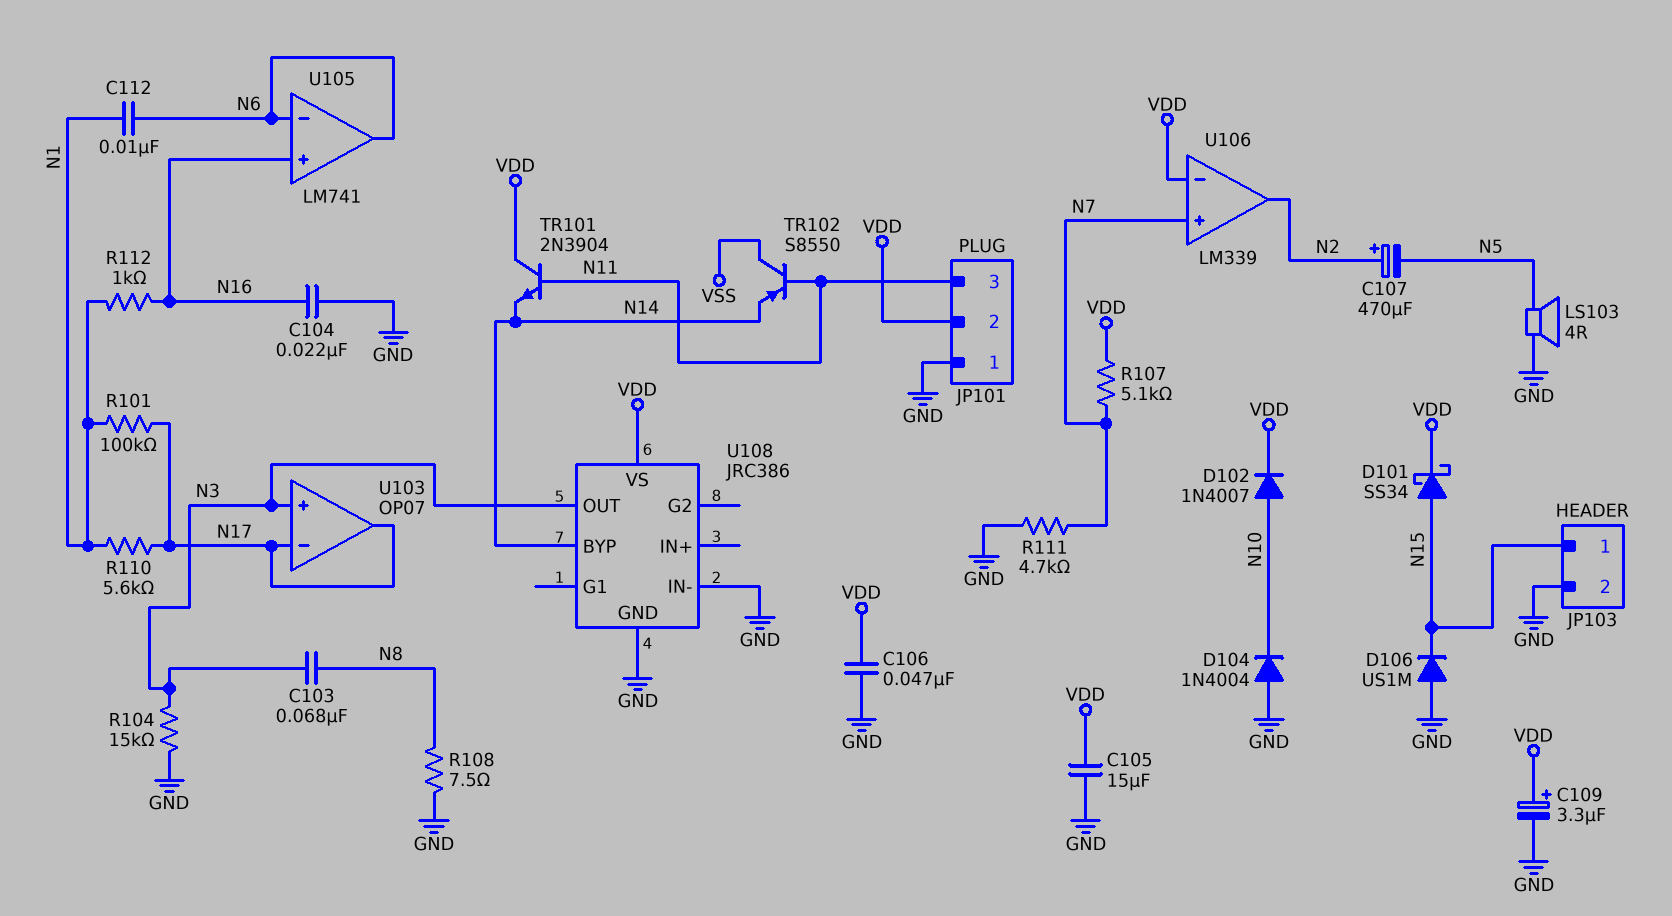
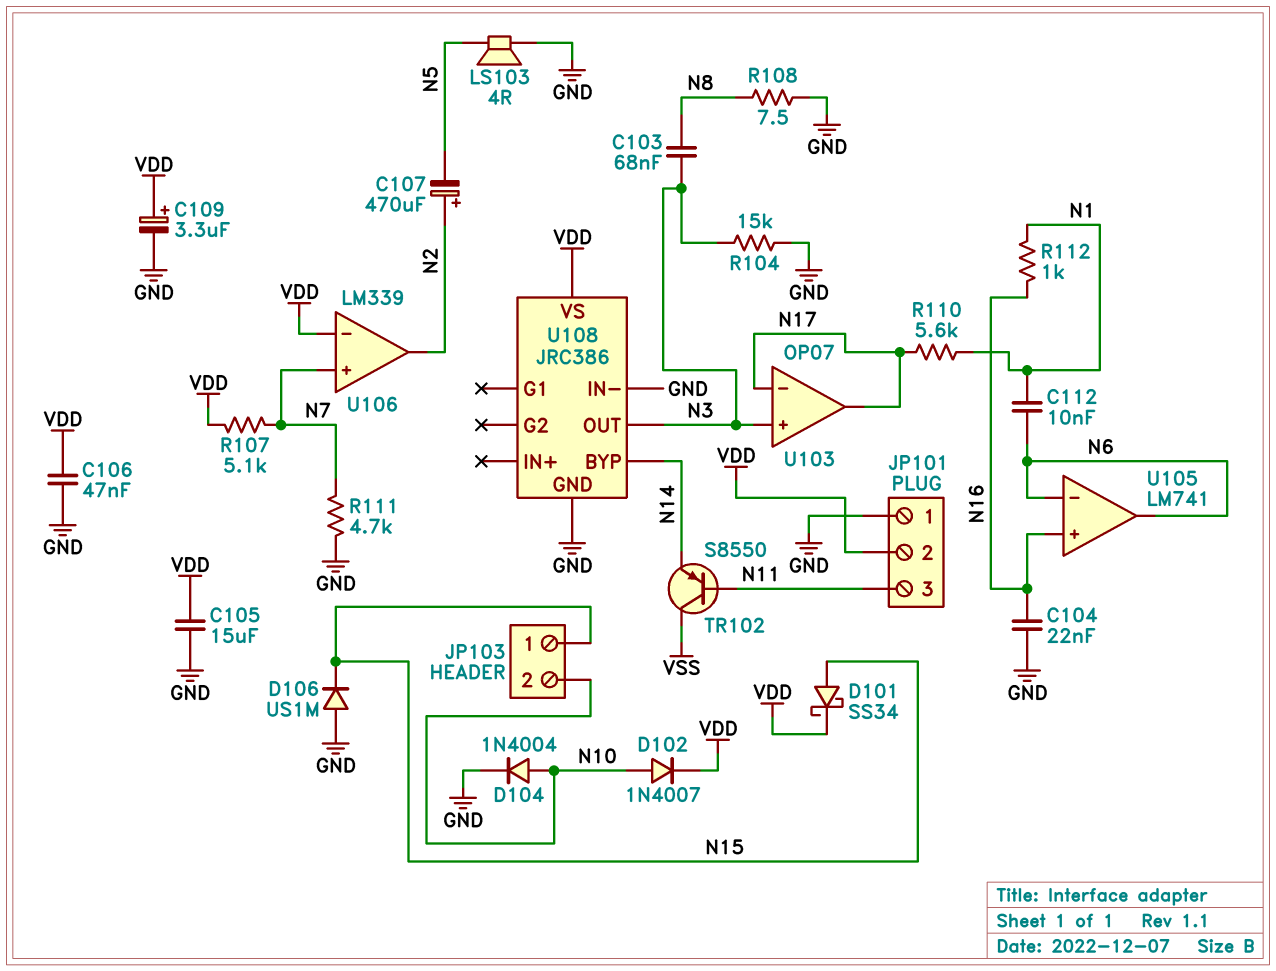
D104: diode 1N4004 (A GND, K N10) -> diode 1N4004 (A N10, K GND)
JP103 pin 2: GND -> N10
R101: 100k (N1, N17) -> none
TR101: NPN 2N3904 (B N11, C VDD, E N14) -> none

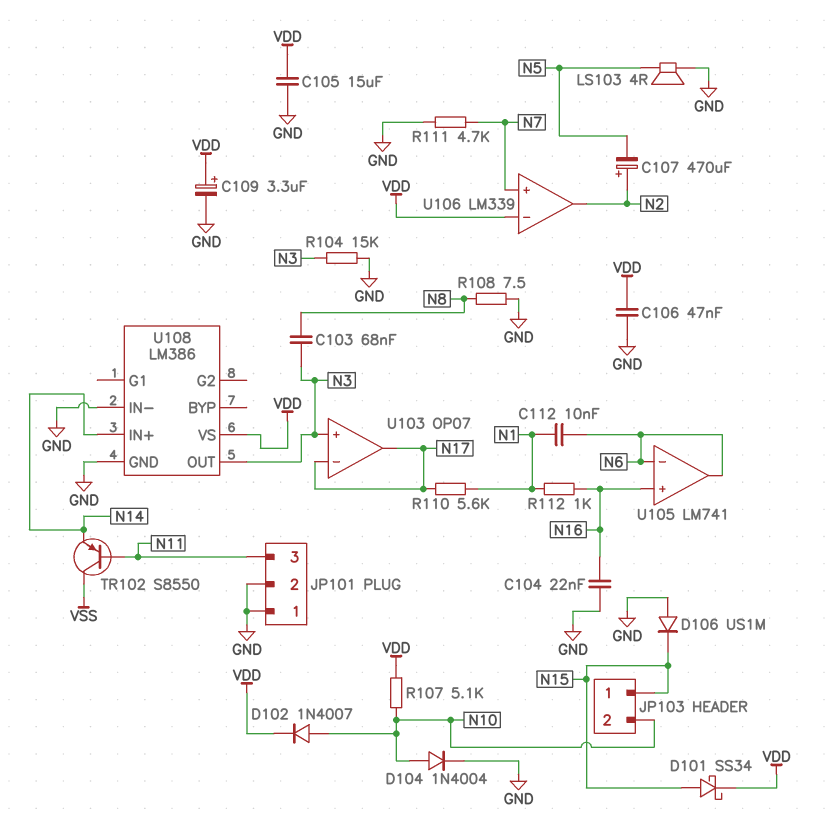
JP101 pin 2: VDD -> GND
R107: 5.1k (N7, VDD) -> 5.1k (N10, VDD)
U108: JRC386 -> LM386
U108 pin BYP: N14 -> none
U108 pin IN+: none -> N14

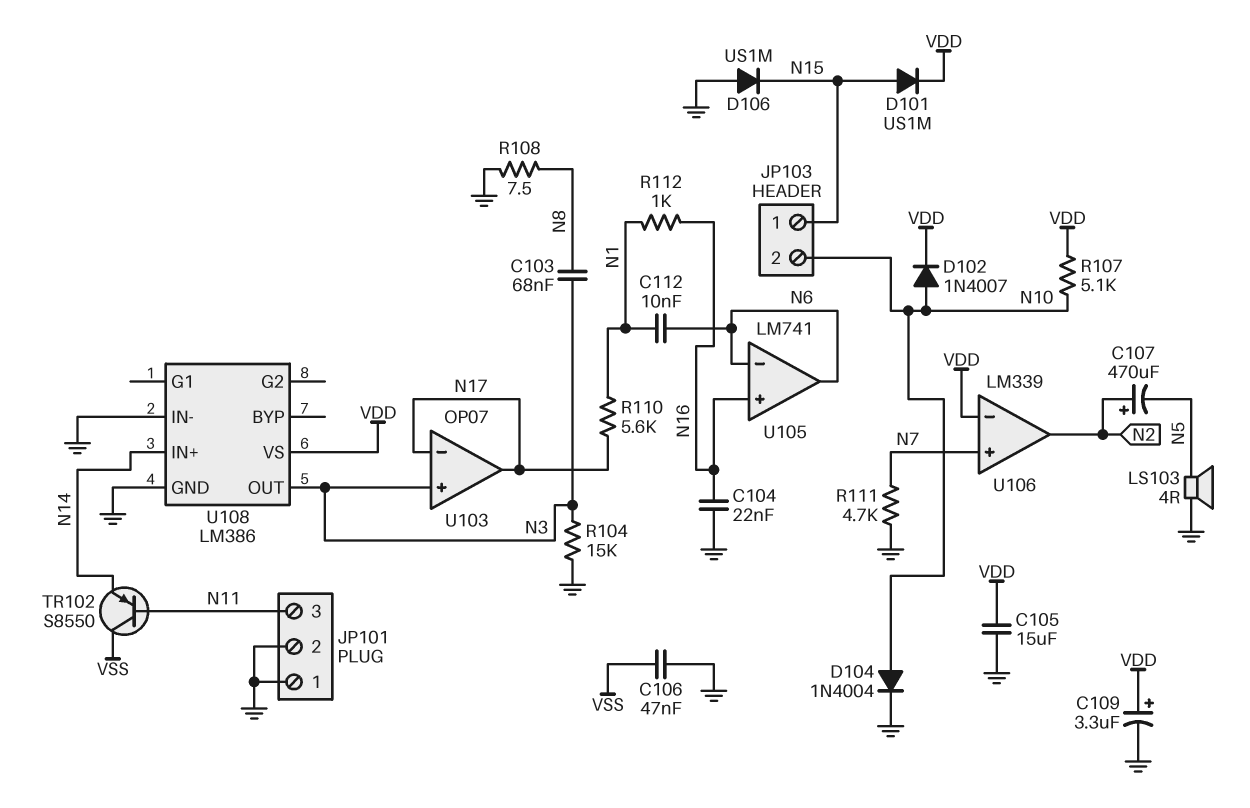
C106: 47nF (GND, VDD) -> 47nF (GND, VSS)
D101: schottky SS34 (A N15, K VDD) -> diode US1M (A N15, K VDD)

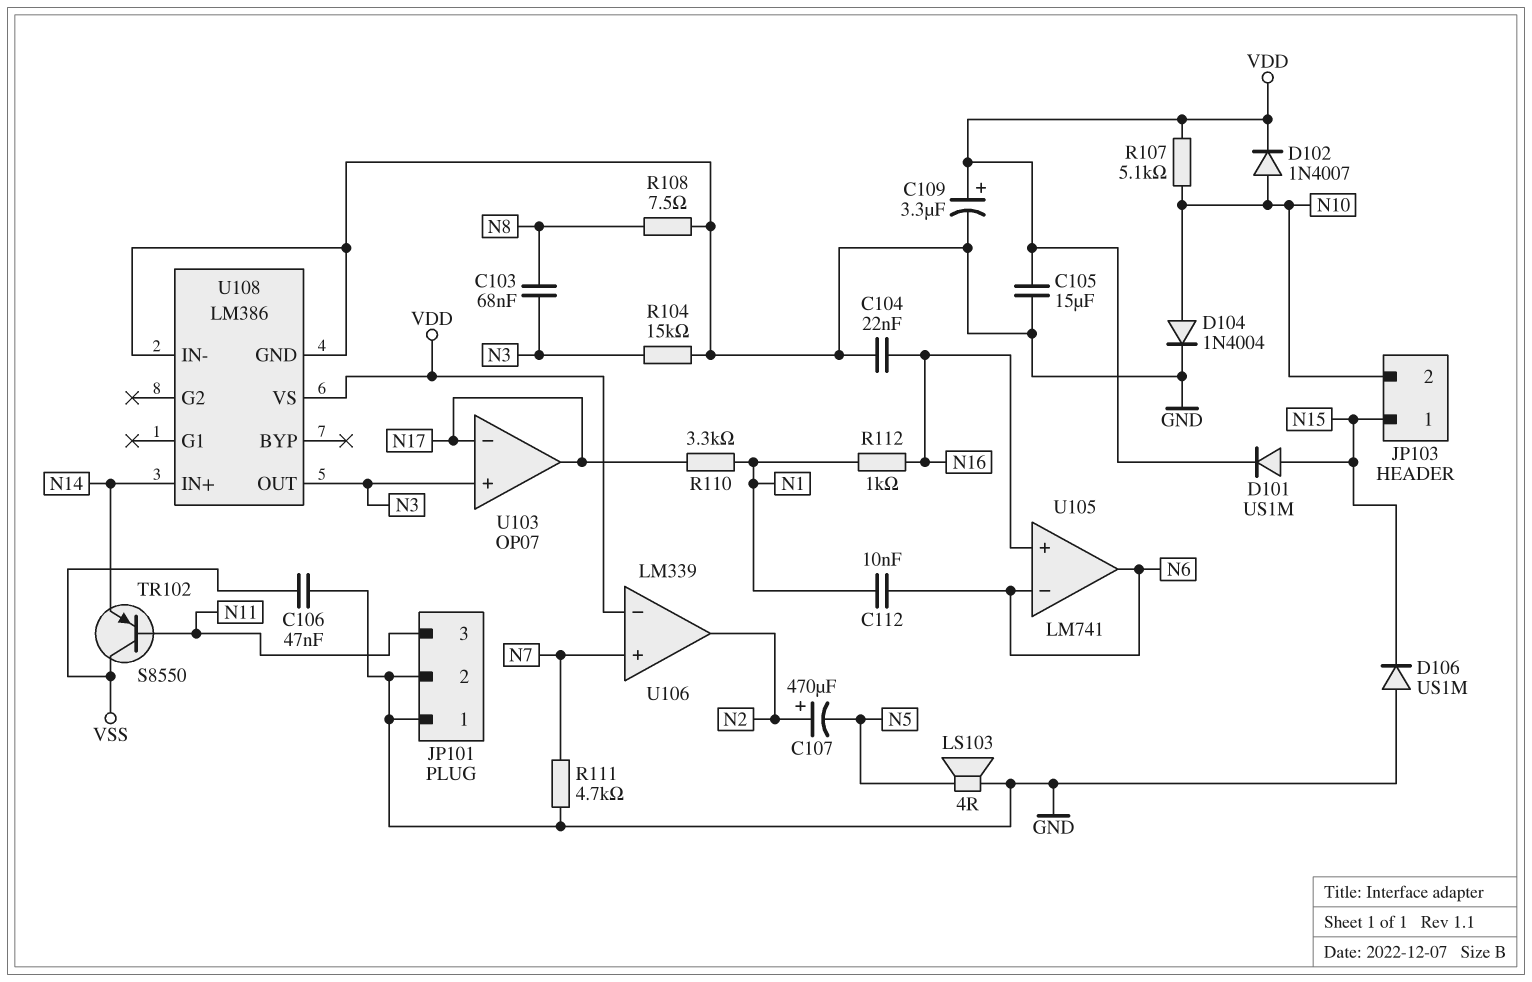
R110: 5.6k (N1, N17) -> 3.3k (N1, N17)

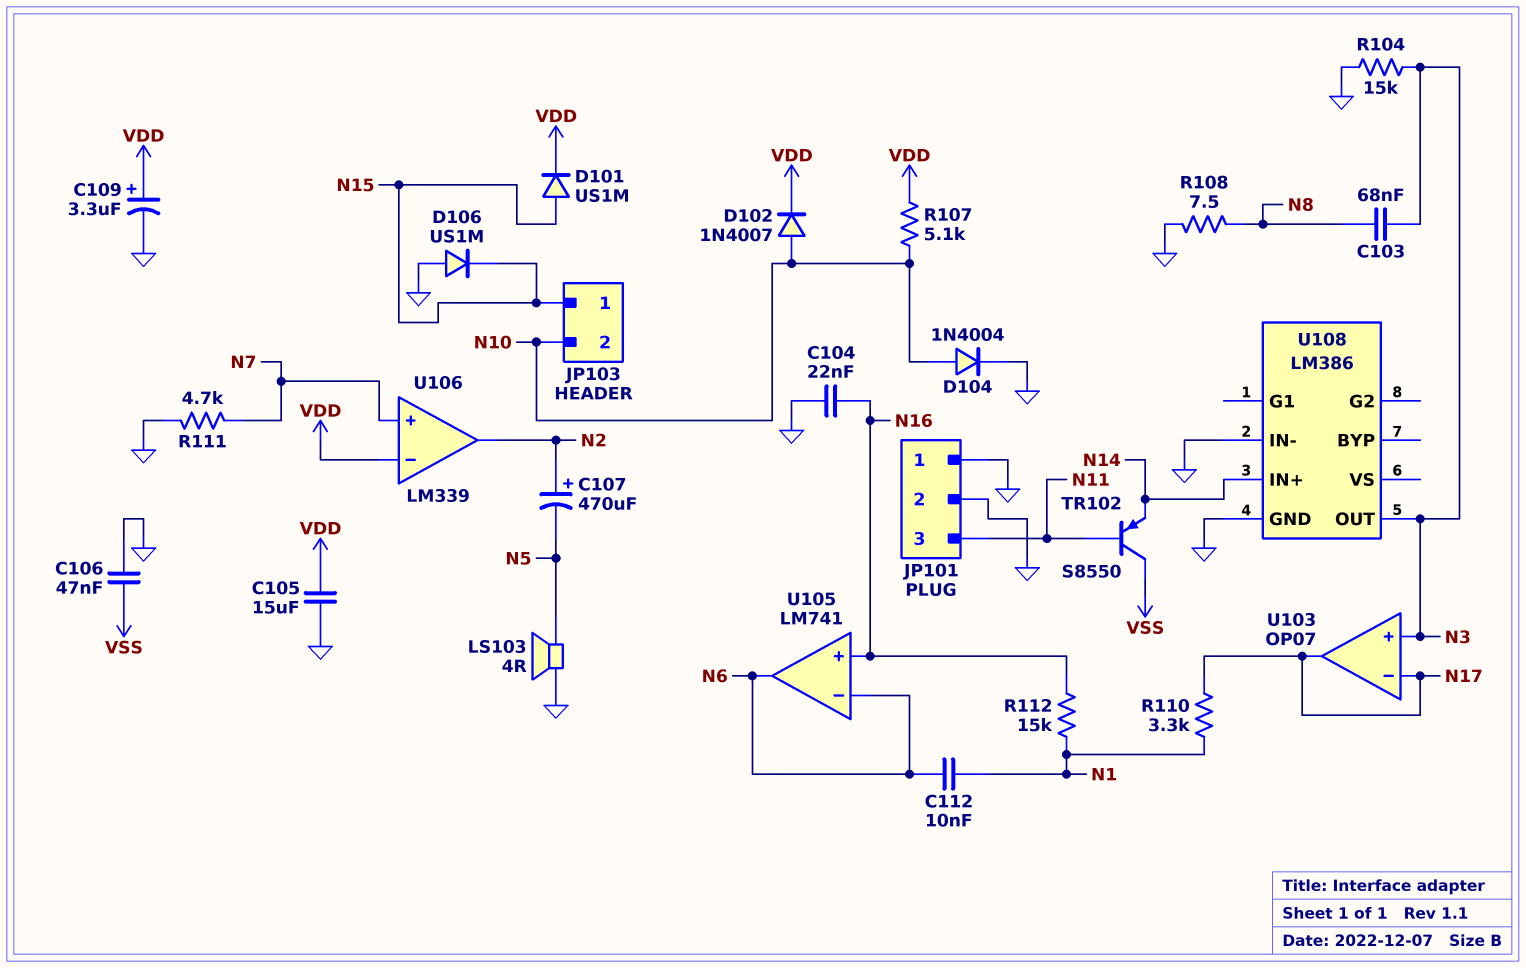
R112: 1k (N1, N16) -> 15k (N1, N16)
U108 pin VS: VDD -> none

